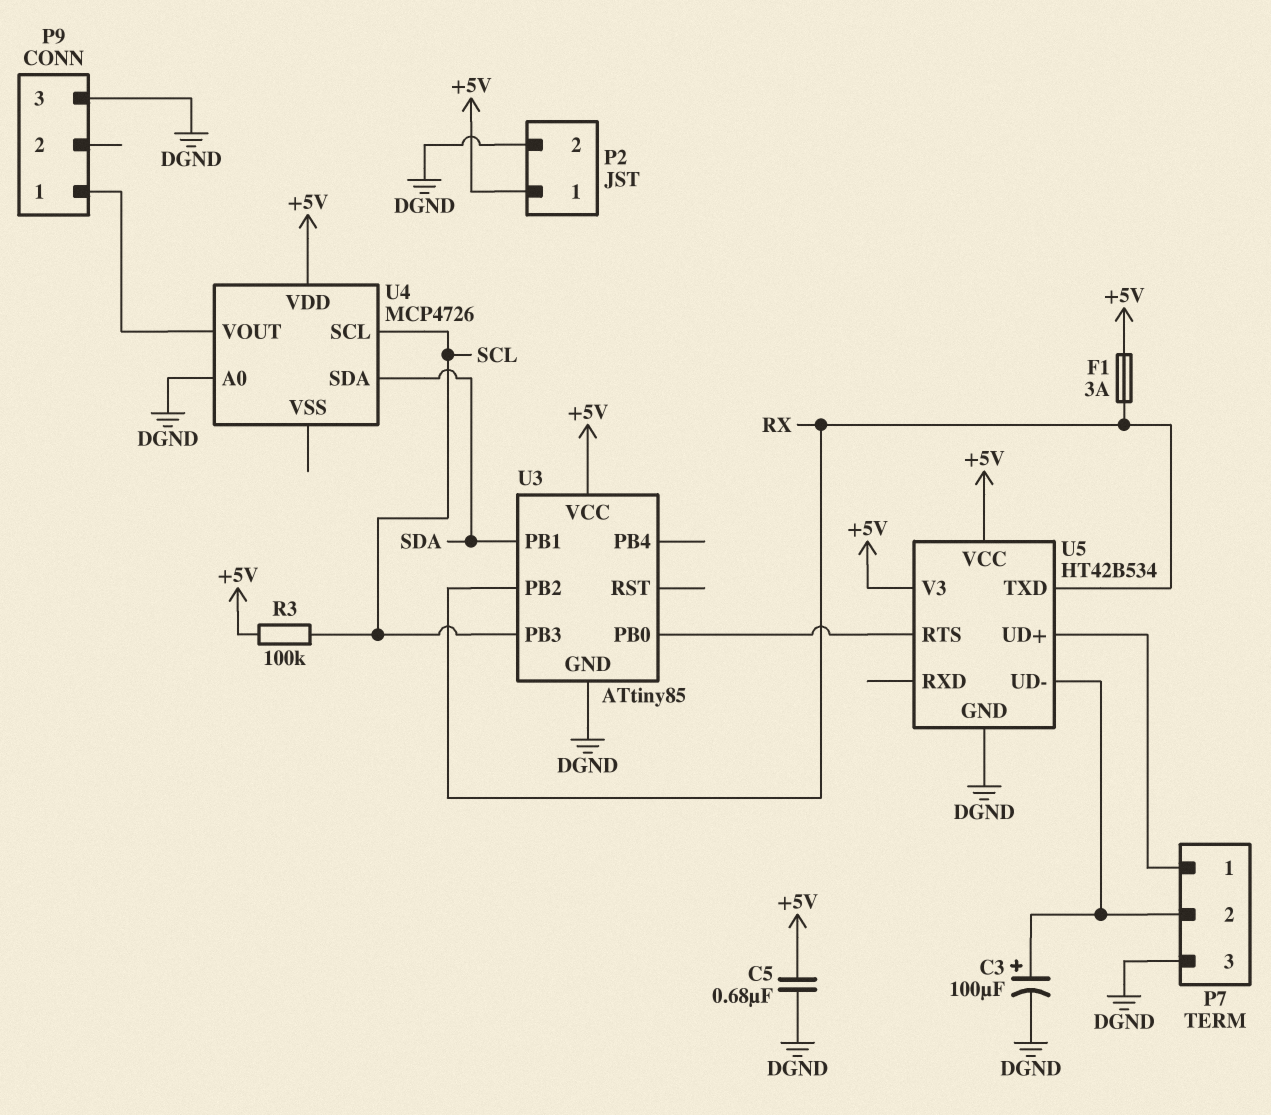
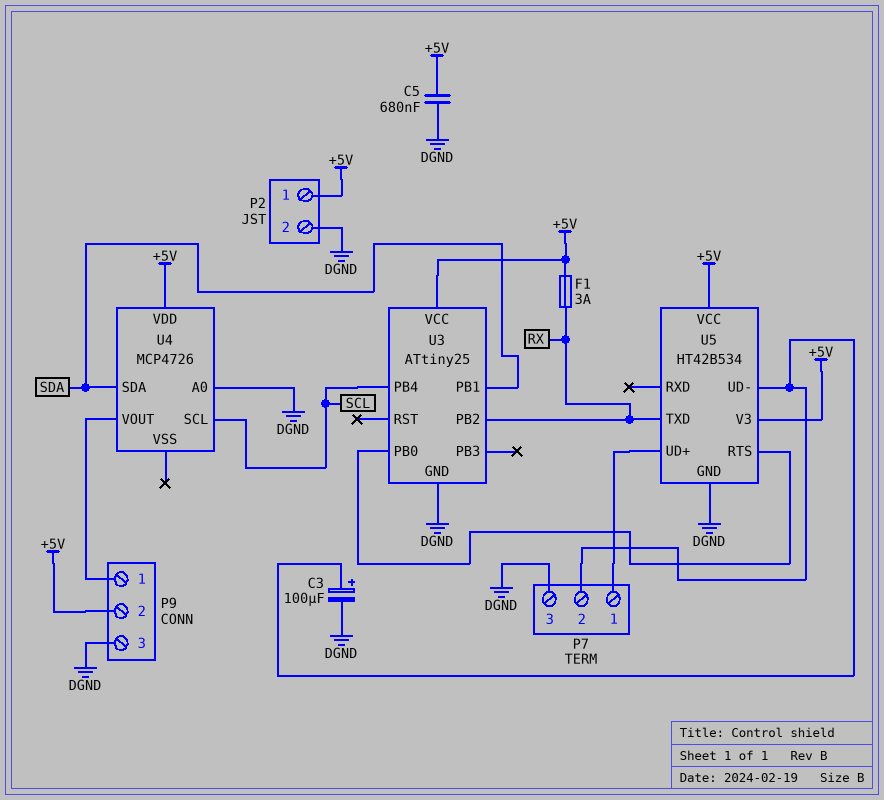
P9 pin 2: none -> +5V
R3: 100k (+5V, SCL) -> none
U3: ATtiny85 -> ATtiny25
U3 pin PB3: SCL -> none
U3 pin PB4: none -> SCL

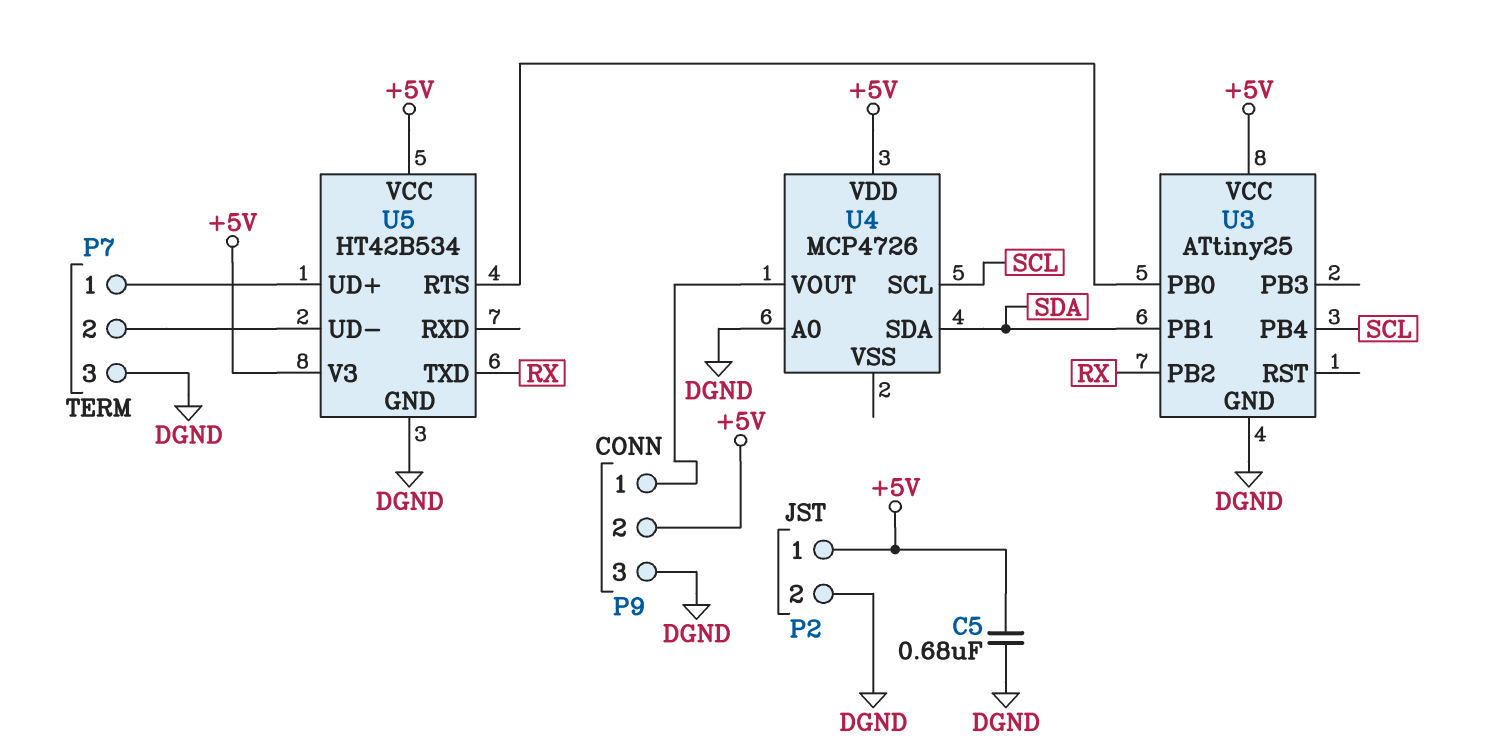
C3: 100uF (plus P7/2, minus DGND) -> none
F1: 3A (+5V, RX) -> none

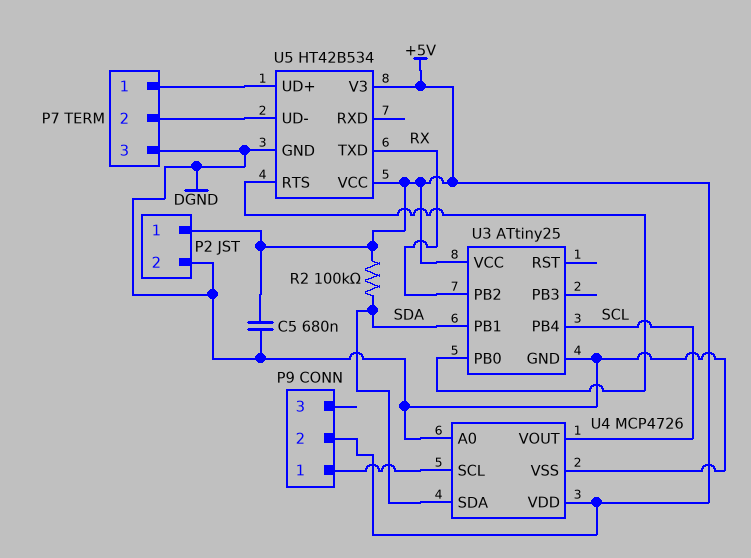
P9 pin 3: DGND -> none
R2: none -> 100k (+5V, SDA)
U4 pin SCL: SCL -> P9/1
U4 pin VOUT: P9/1 -> SCL
U4 pin VSS: none -> DGND

